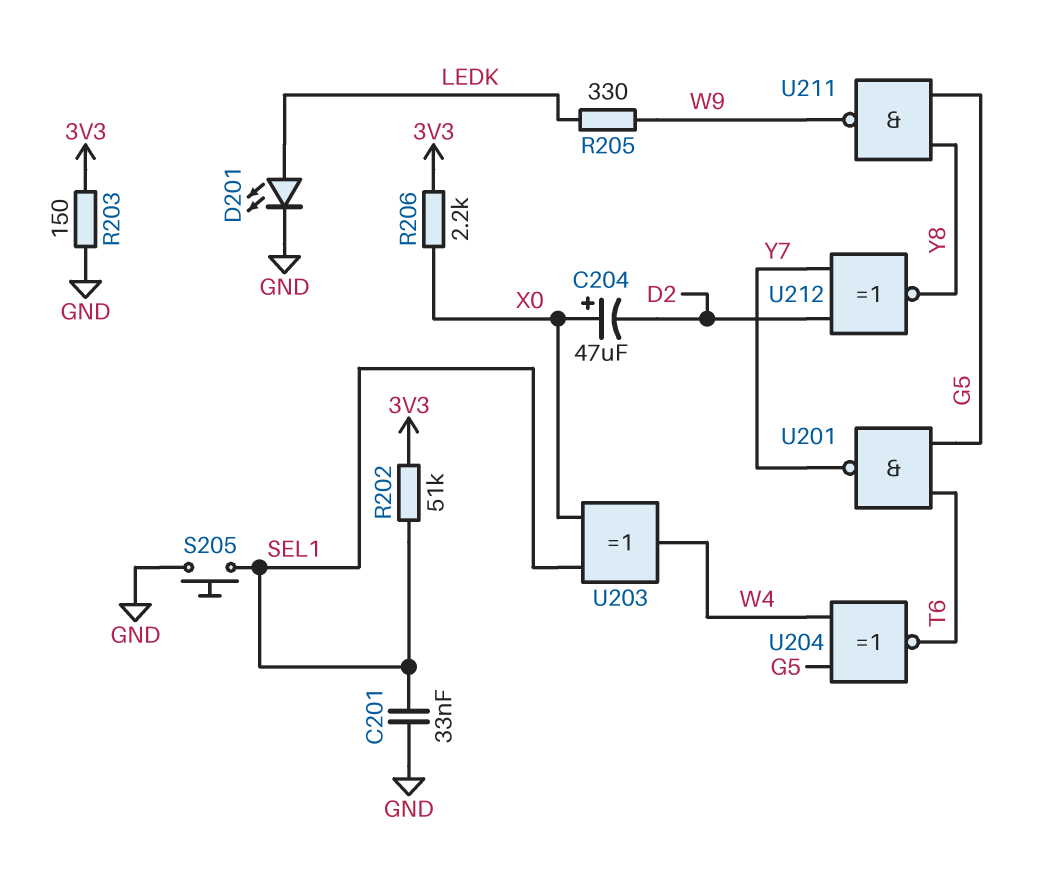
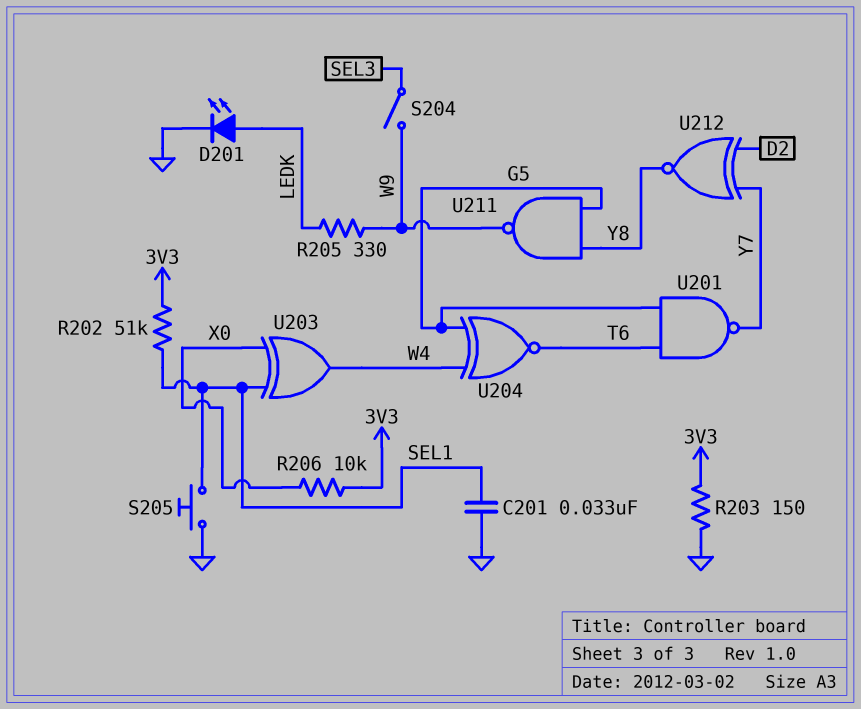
C204: 47uF (plus X0, minus D2) -> none
R206: 2.2k (3V3, X0) -> 10k (3V3, X0)
S204: none -> switch (SEL3, W9)

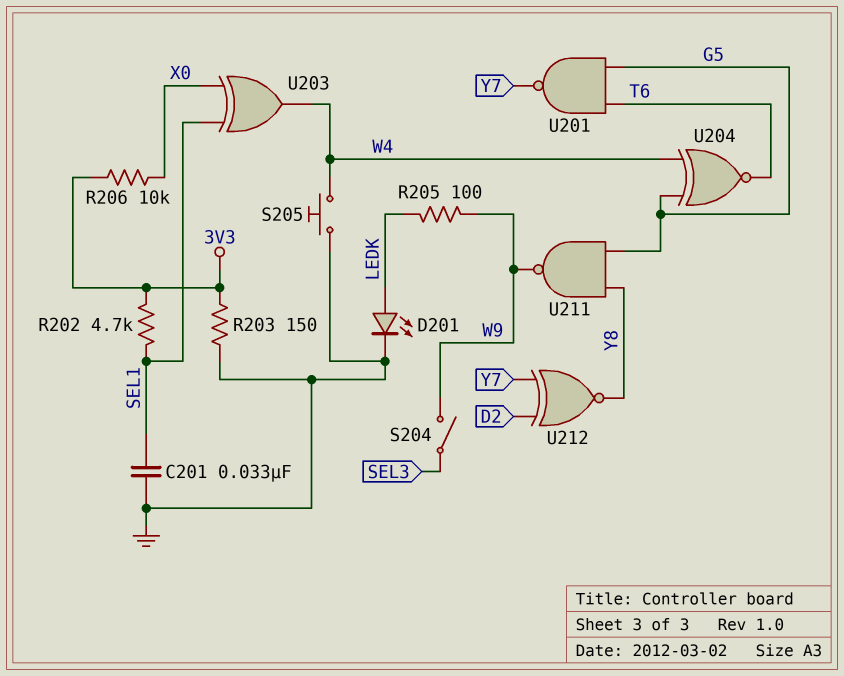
R202: 51k (3V3, SEL1) -> 4.7k (3V3, SEL1)
R205: 330 (LEDK, W9) -> 100 (LEDK, W9)
S205: button (GND, SEL1) -> button (GND, W4)

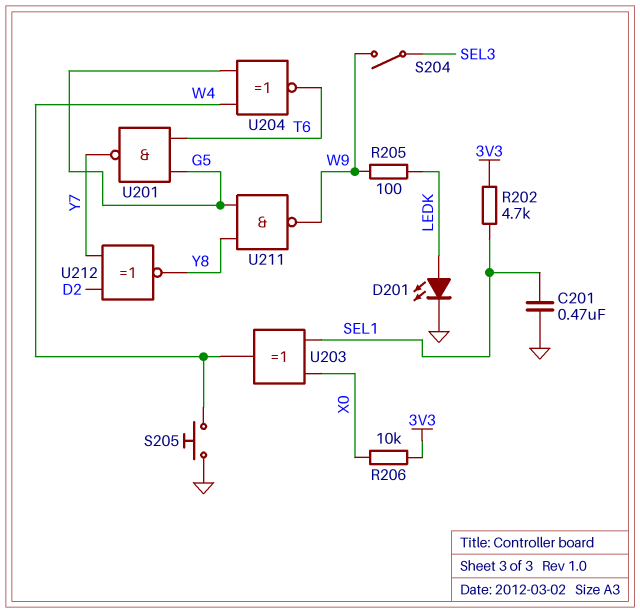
C201: 33nF (GND, SEL1) -> 470nF (GND, SEL1)
R203: 150 (3V3, GND) -> none

